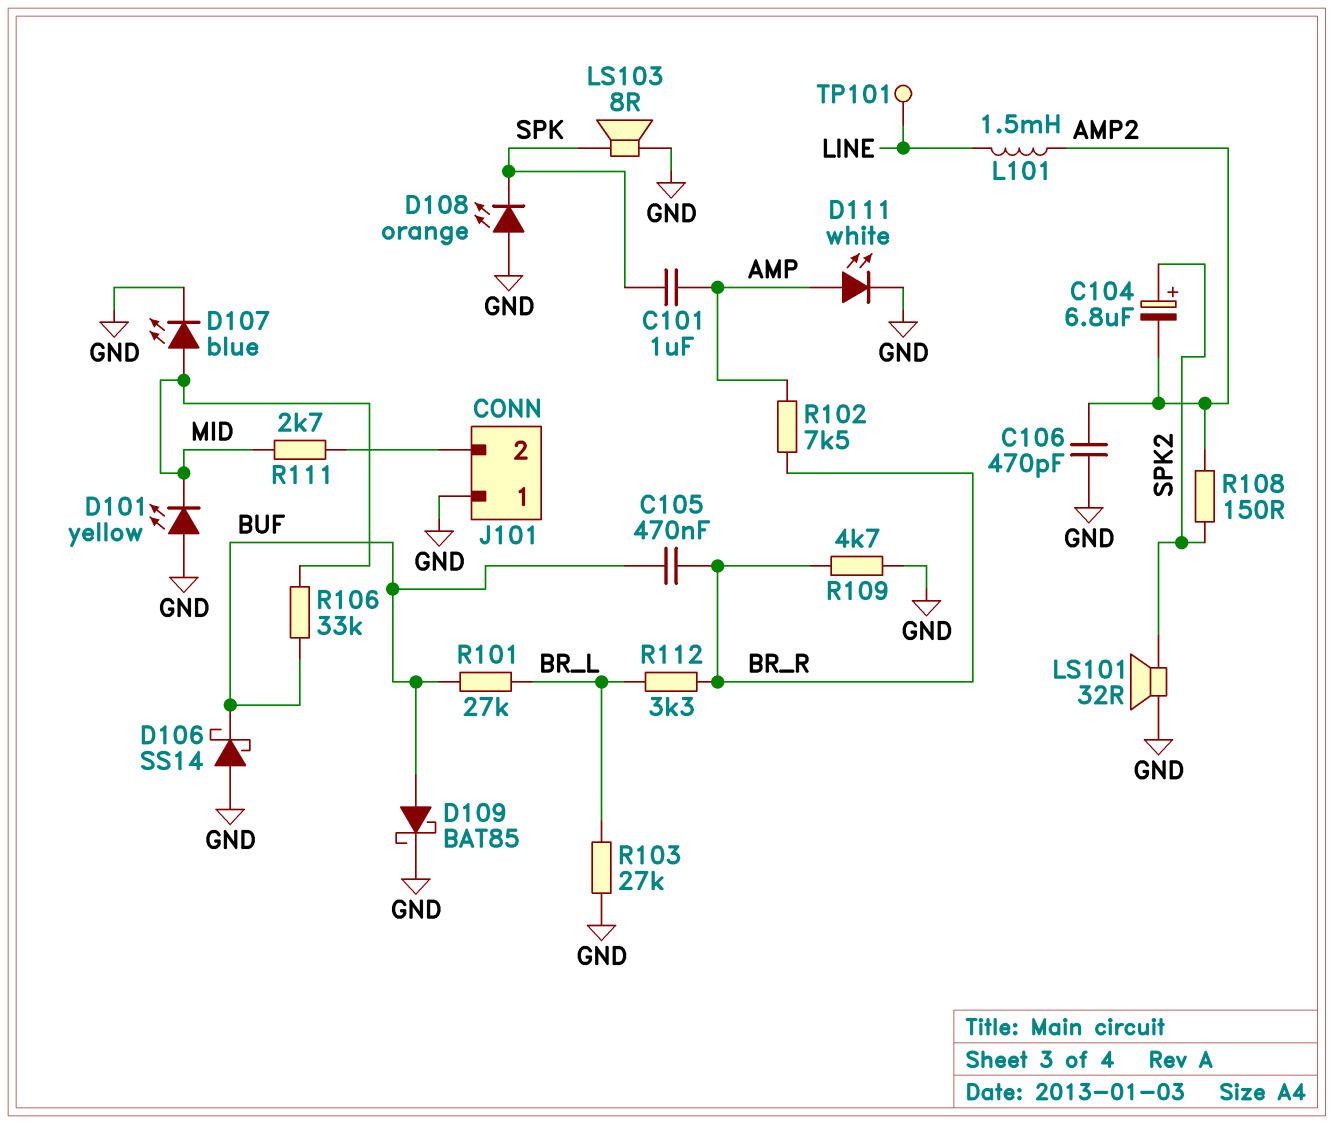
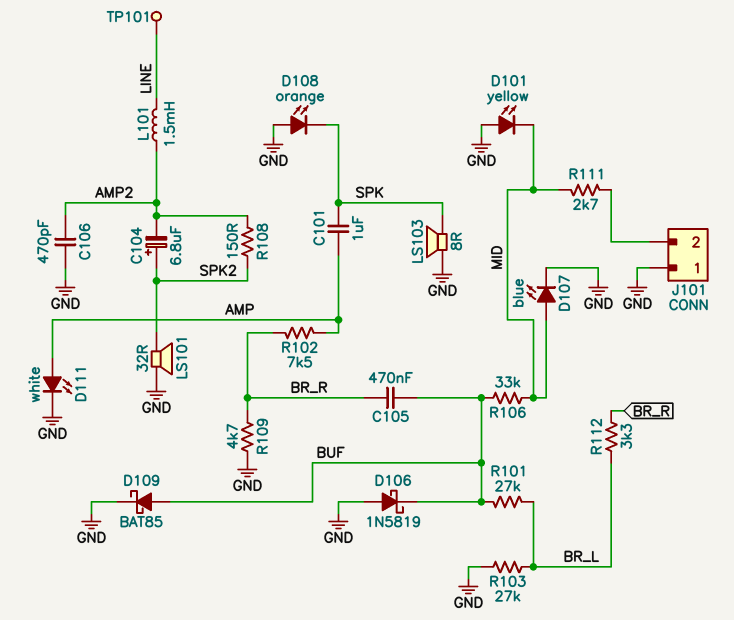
D106: schottky SS14 (A GND, K BUF) -> schottky 1N5819 (A GND, K BUF)

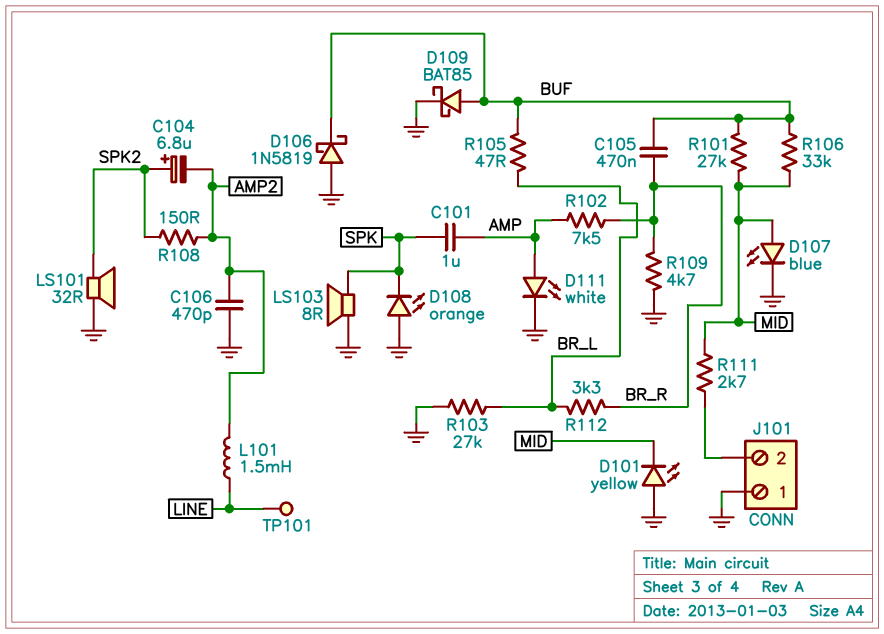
R101: 27k (BR_L, BUF) -> 27k (BUF, MID)
R105: none -> 47 (BR_L, BUF)

